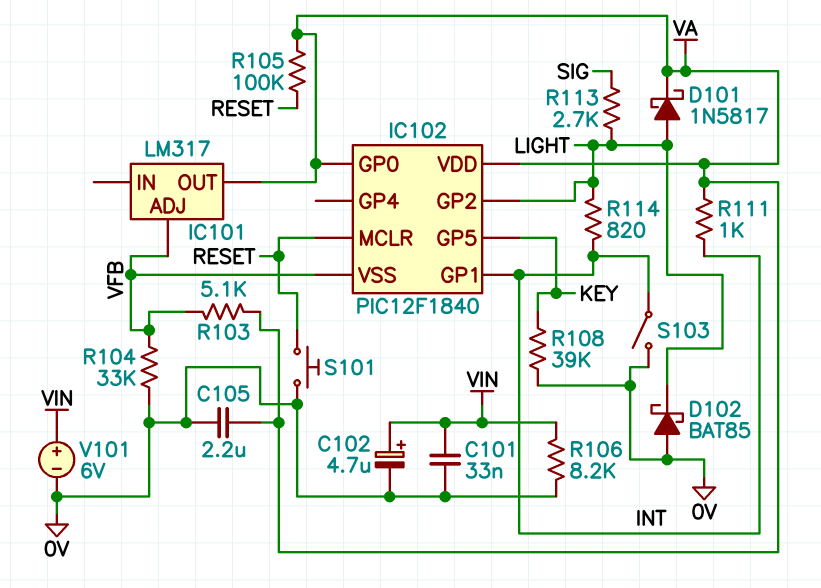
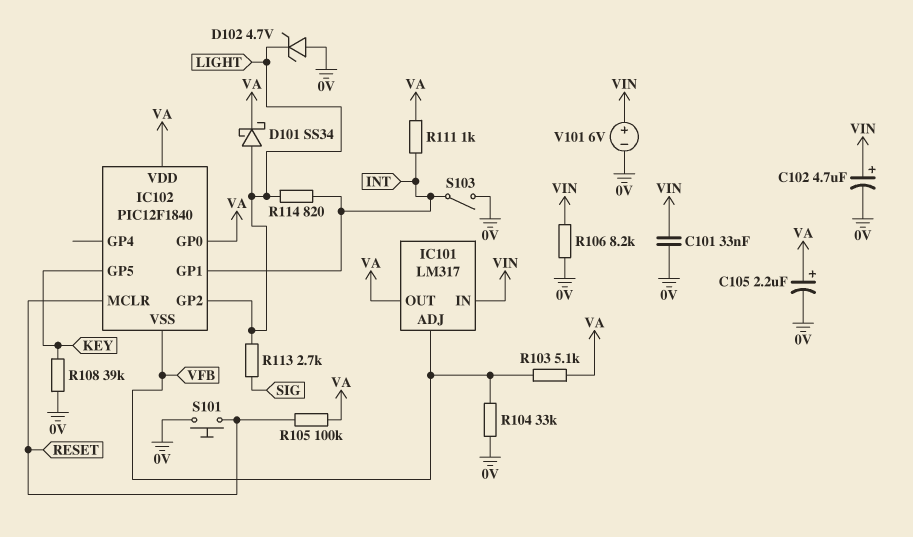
C105: 2.2uF (0V, VA) -> 2.2uF (plus VA, minus 0V)
D101: schottky 1N5817 (A LIGHT, K VA) -> schottky SS34 (A LIGHT, K VA)
D102: schottky BAT85 (A 0V, K LIGHT) -> zener 4.7V (A 0V, K LIGHT)
IC101 pin IN: none -> VIN

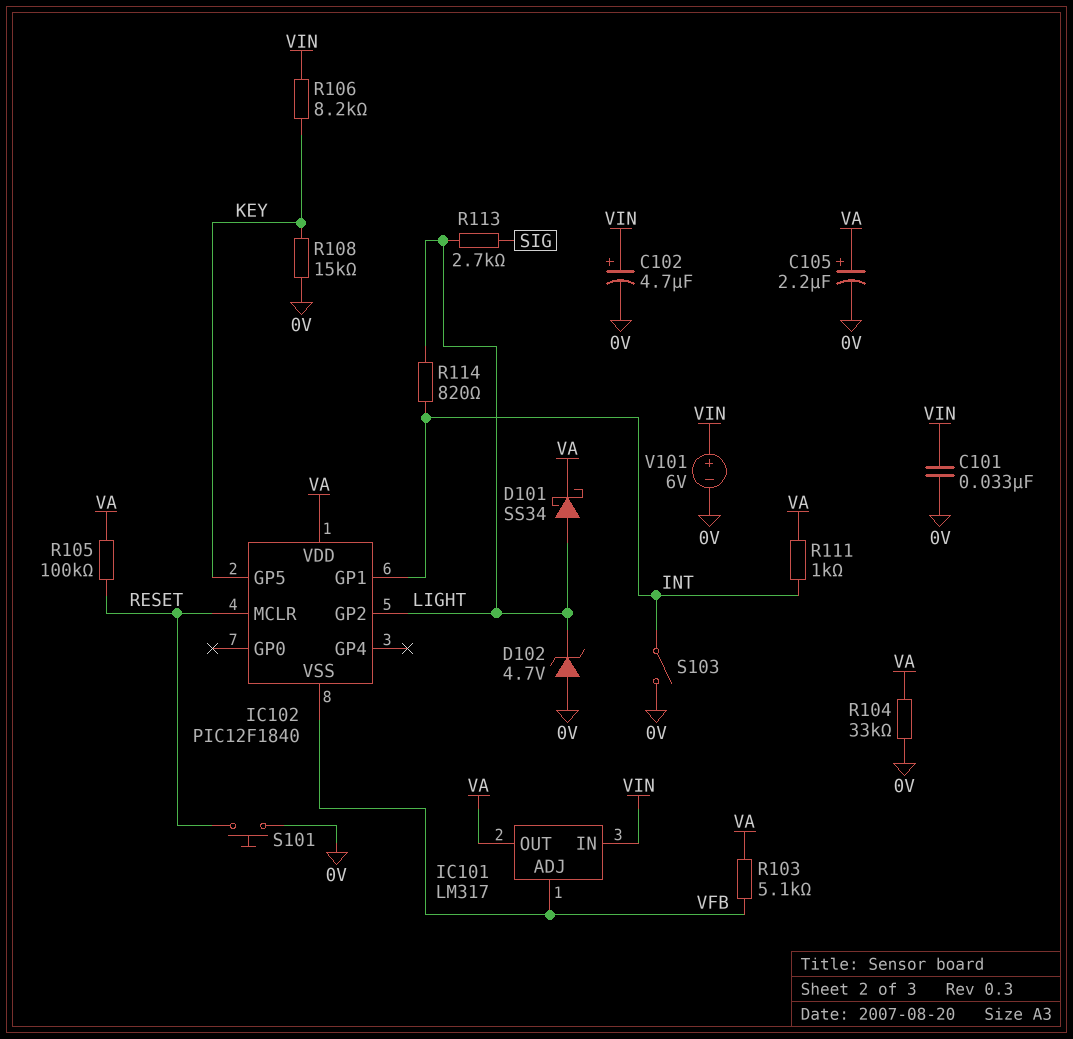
IC102 pin GP0: VA -> none
R104: 33k (0V, VFB) -> 33k (0V, VA)
R106: 8.2k (0V, VIN) -> 8.2k (KEY, VIN)
R108: 39k (0V, KEY) -> 15k (0V, KEY)

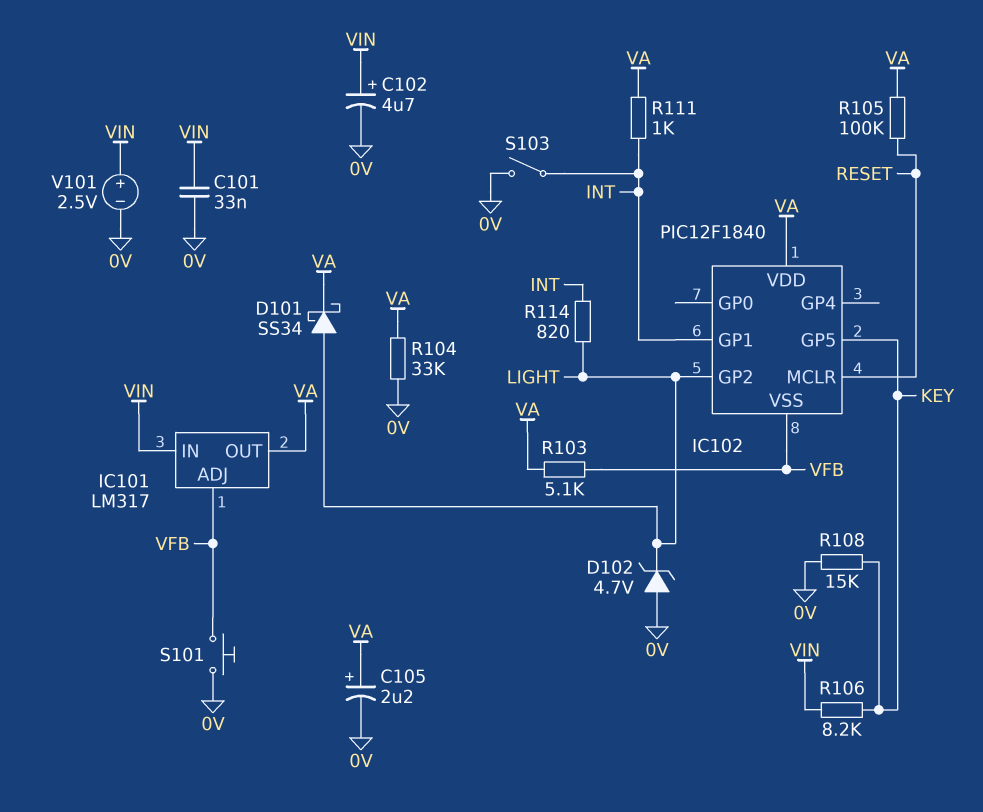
R113: 2.7k (LIGHT, SIG) -> none
S101: button (0V, RESET) -> button (0V, VFB)
V101: 6V (plus VIN, minus 0V) -> 2.5V (plus VIN, minus 0V)

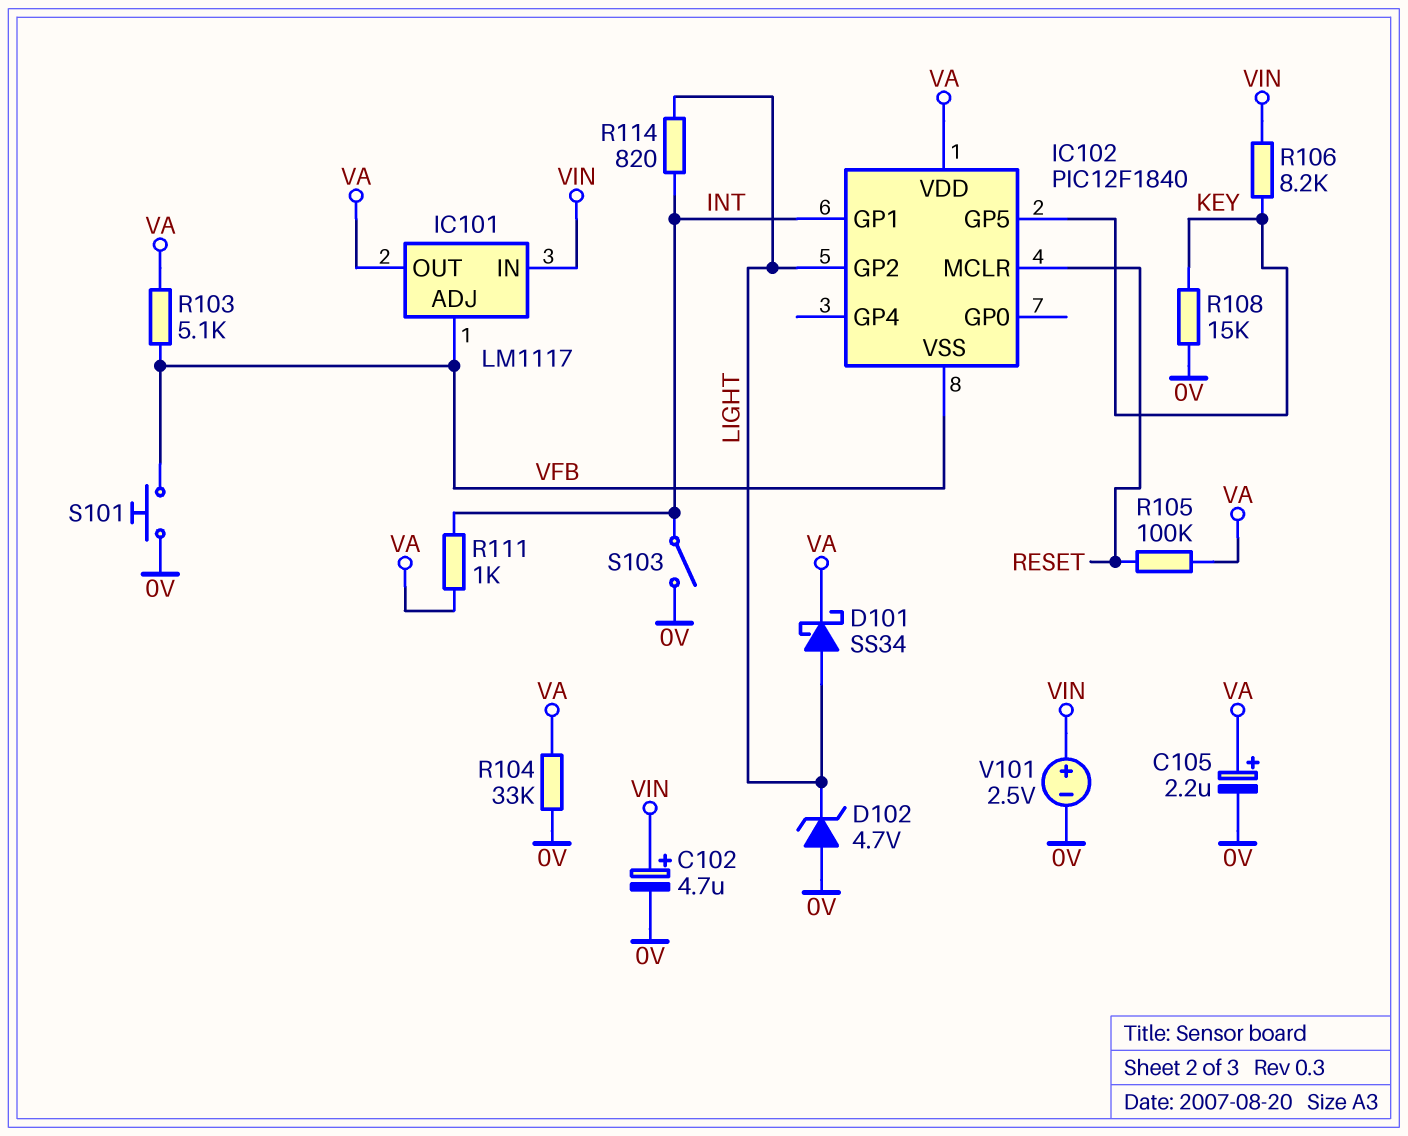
C101: 33nF (0V, VIN) -> none
IC101: LM317 -> LM1117

